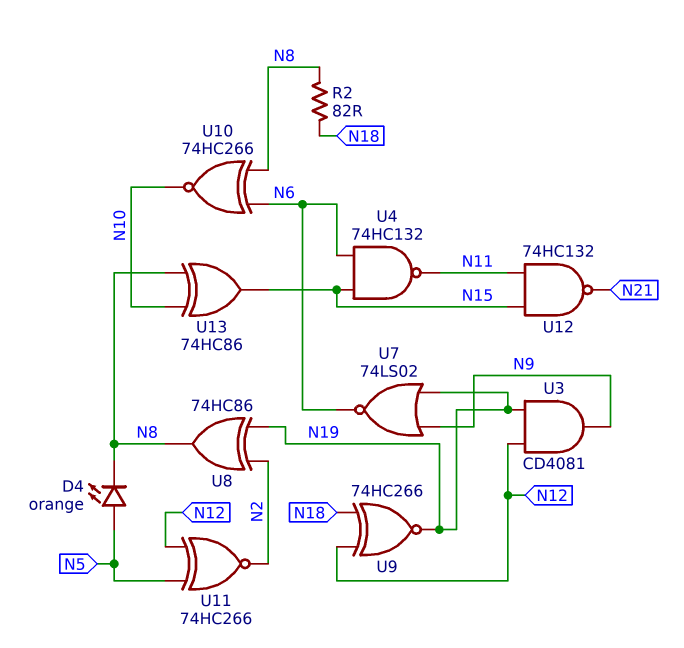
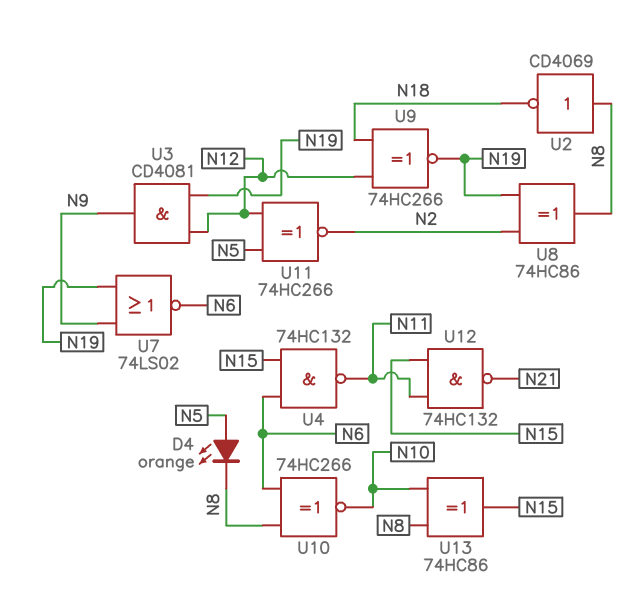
R2: 82 (N8, N18) -> none
U2: none -> NOT CD4069 (in N8, out N18)

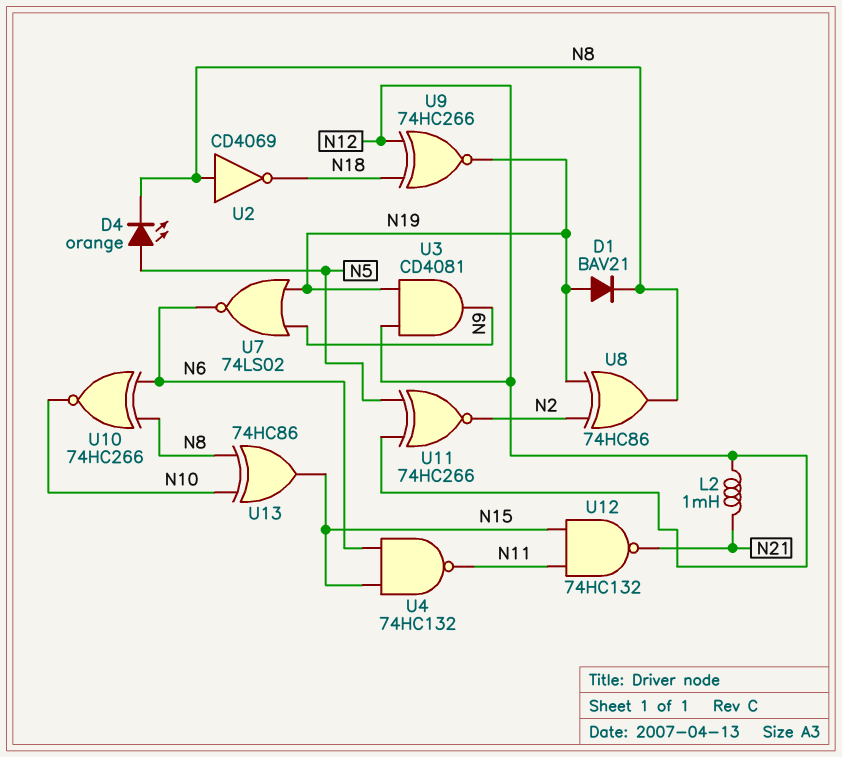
D1: none -> diode BAV21 (A N19, K N8)
L2: none -> 1mH (N12, N21)

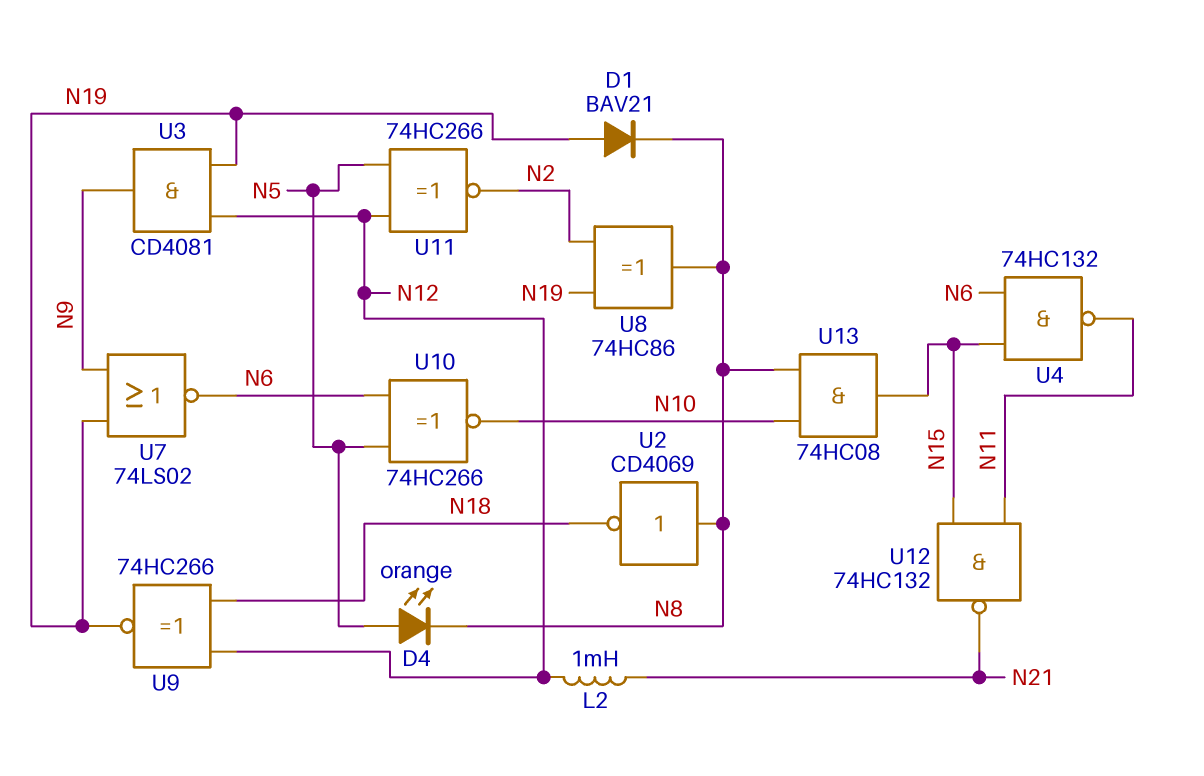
U10: XNOR 74HC266 (in N6, in N8, out N10) -> XNOR 74HC266 (in N5, in N6, out N10)
U13: XOR 74HC86 (in N8, in N10, out N15) -> AND 74HC08 (in N8, in N10, out N15)

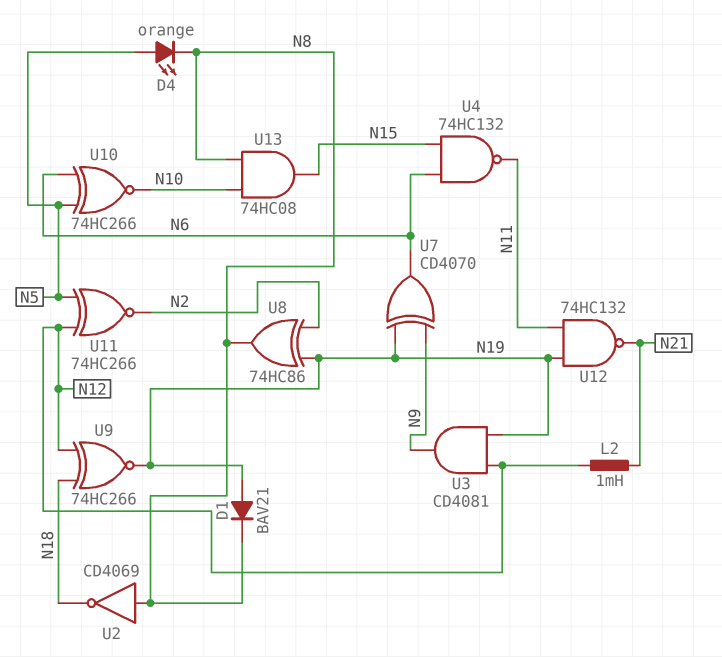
U7: NOR 74LS02 (in N9, in N19, out N6) -> XOR CD4070 (in N9, in N19, out N6)
U12: NAND 74HC132 (in N11, in N15, out N21) -> NAND 74HC132 (in N11, in N19, out N21)

